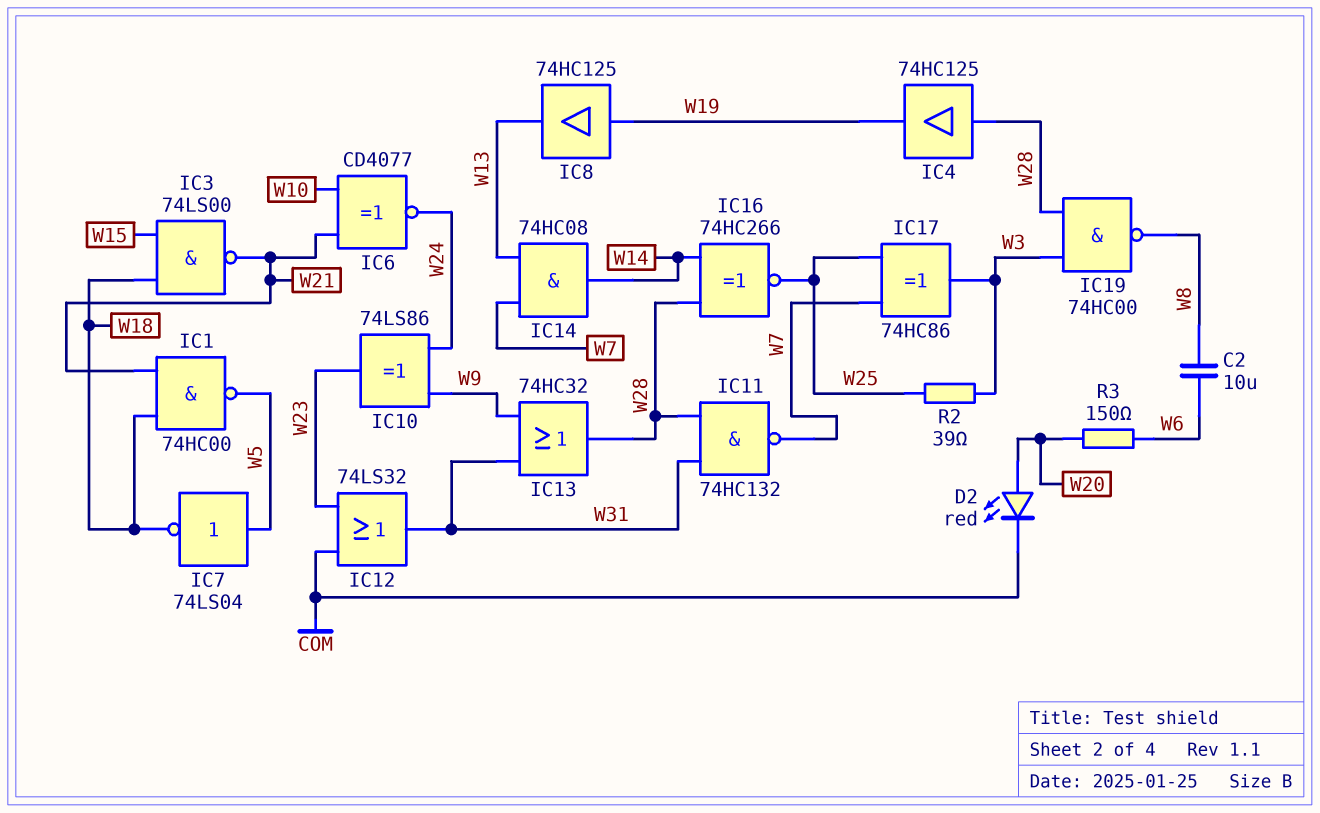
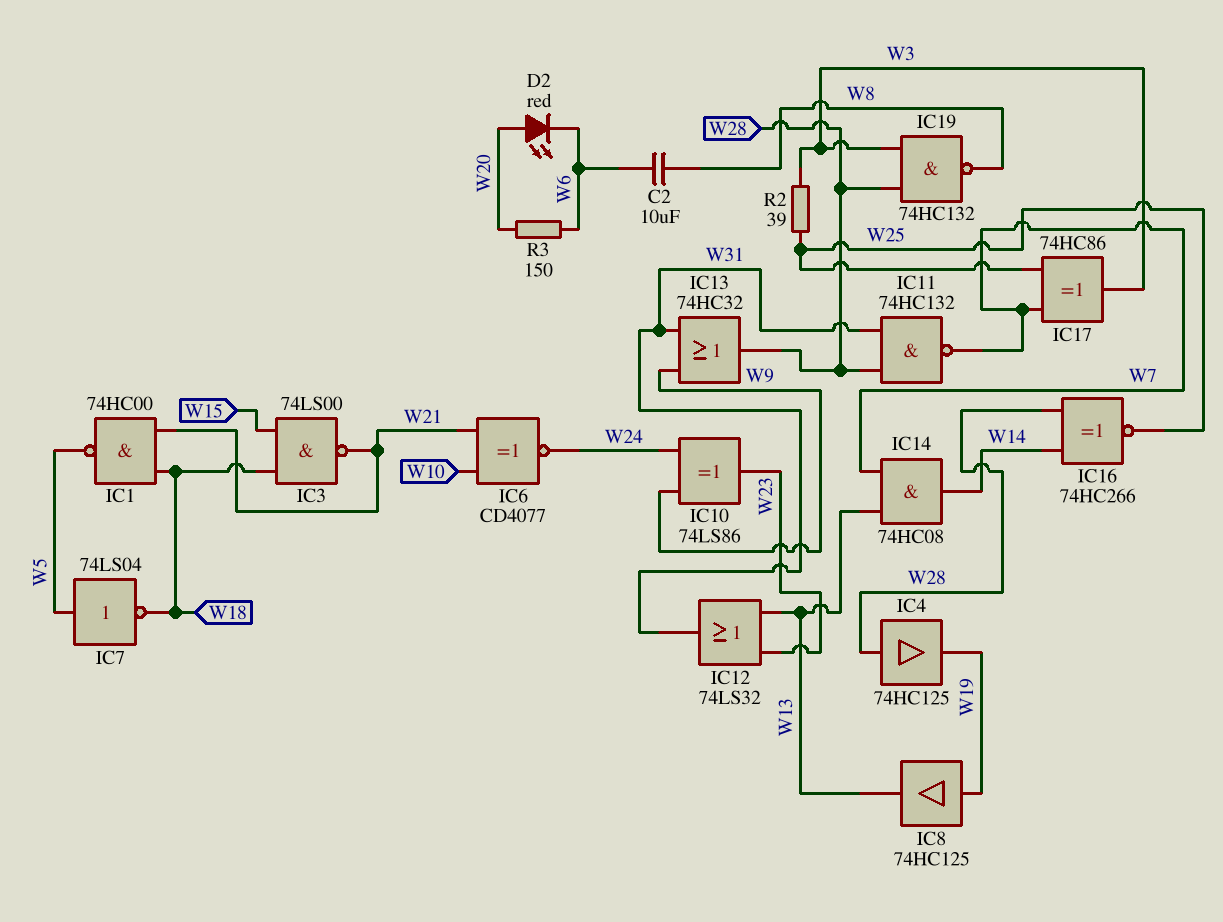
D2: LED red (A W20, K COM) -> LED red (A W20, K W6)
IC12: OR 74LS32 (in COM, in W23, out W31) -> OR 74LS32 (in W13, in W23, out W31)
IC19: NAND 74HC00 (in W3, in W28, out W8) -> NAND 74HC132 (in W3, in W28, out W8)

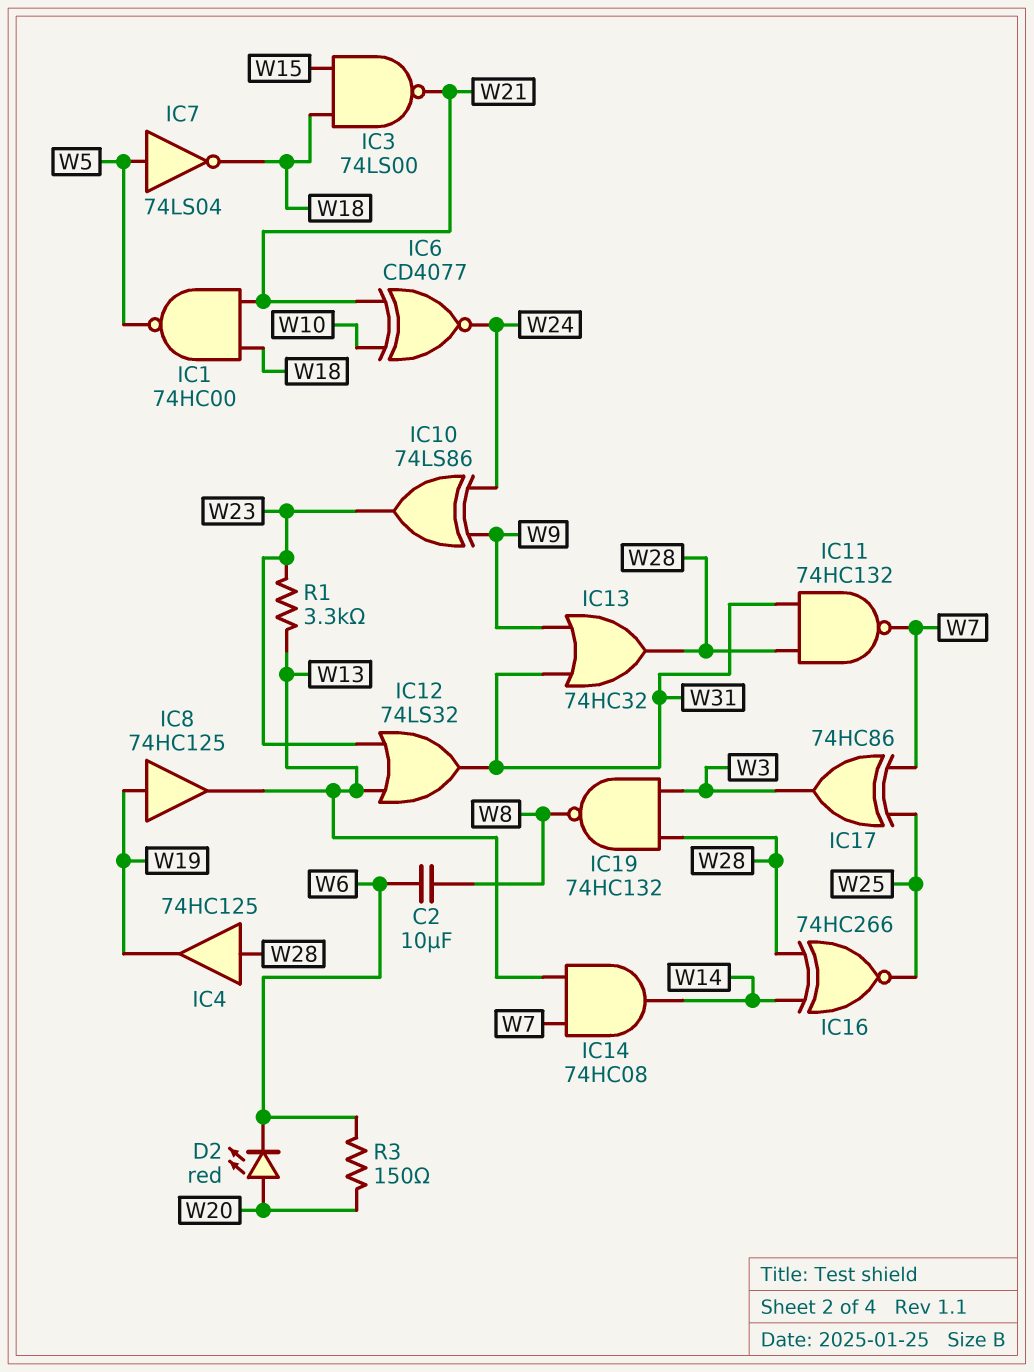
R1: none -> 3.3k (W13, W23)
R2: 39 (W3, W25) -> none

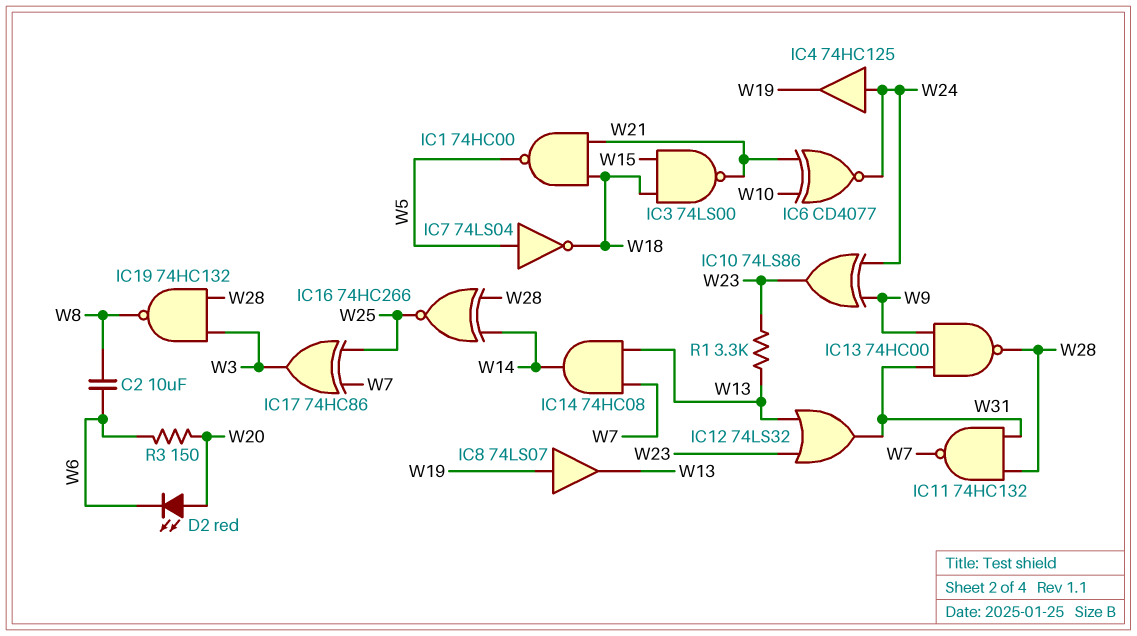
IC4: buffer 74HC125 (in W28, out W19) -> buffer 74HC125 (in W24, out W19)
IC8: buffer 74HC125 (in W19, out W13) -> buffer 74LS07 (in W19, out W13)
IC13: OR 74HC32 (in W9, in W31, out W28) -> NAND 74HC00 (in W9, in W31, out W28)

